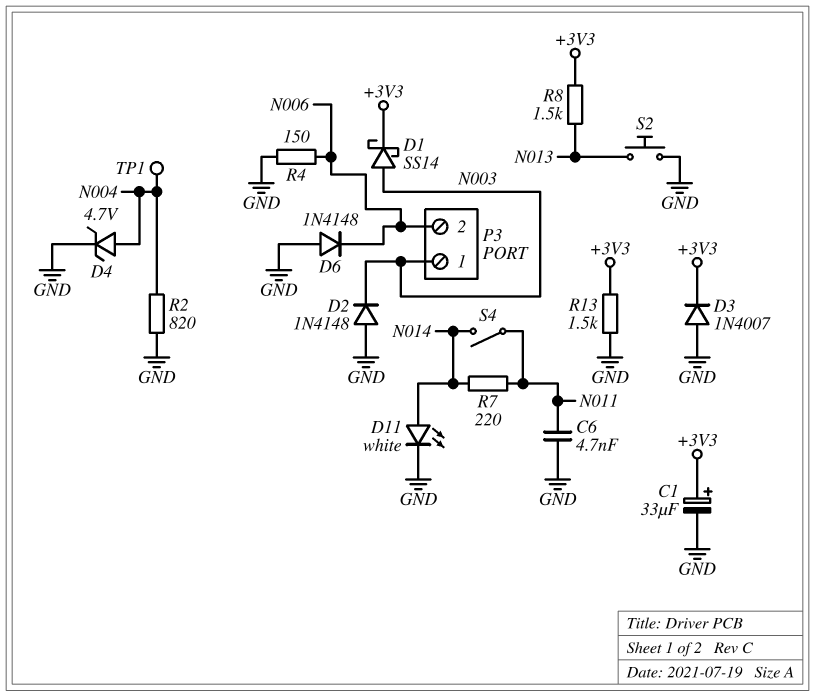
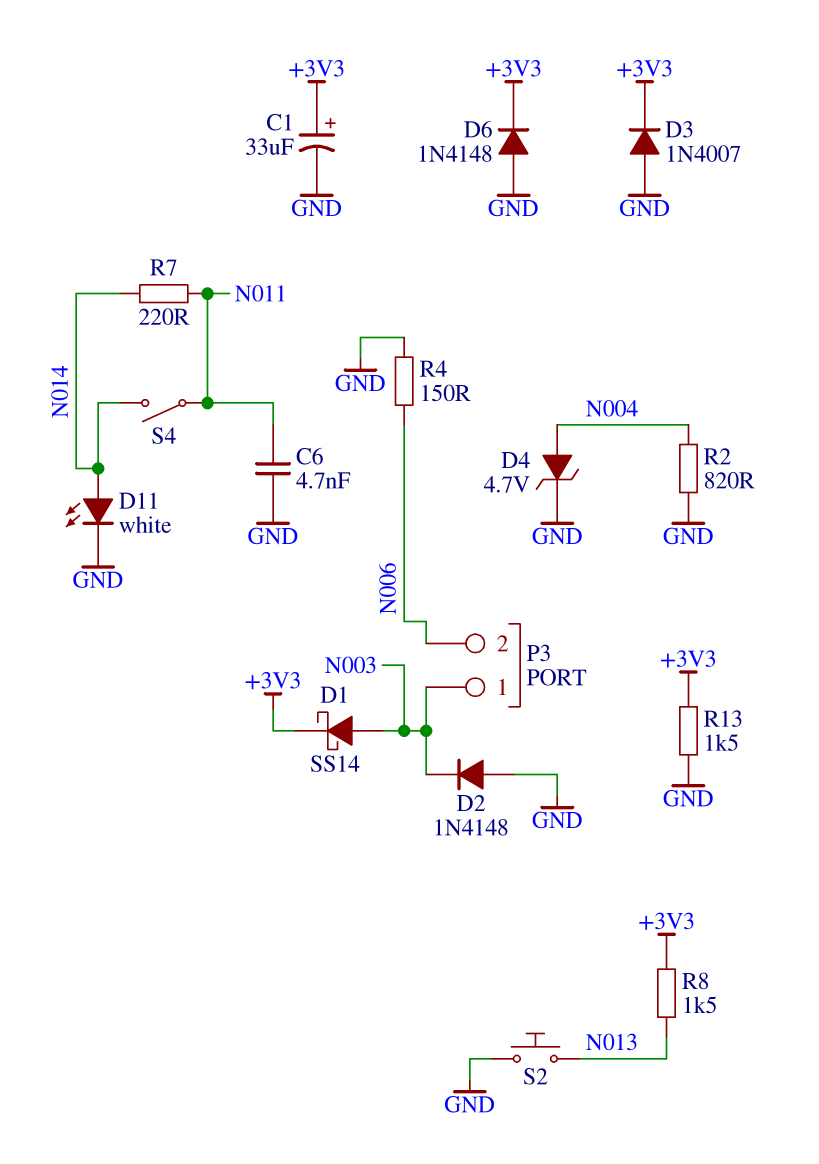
D6: diode 1N4148 (A GND, K N006) -> diode 1N4148 (A GND, K +3V3)
TP1: test point (N004) -> none

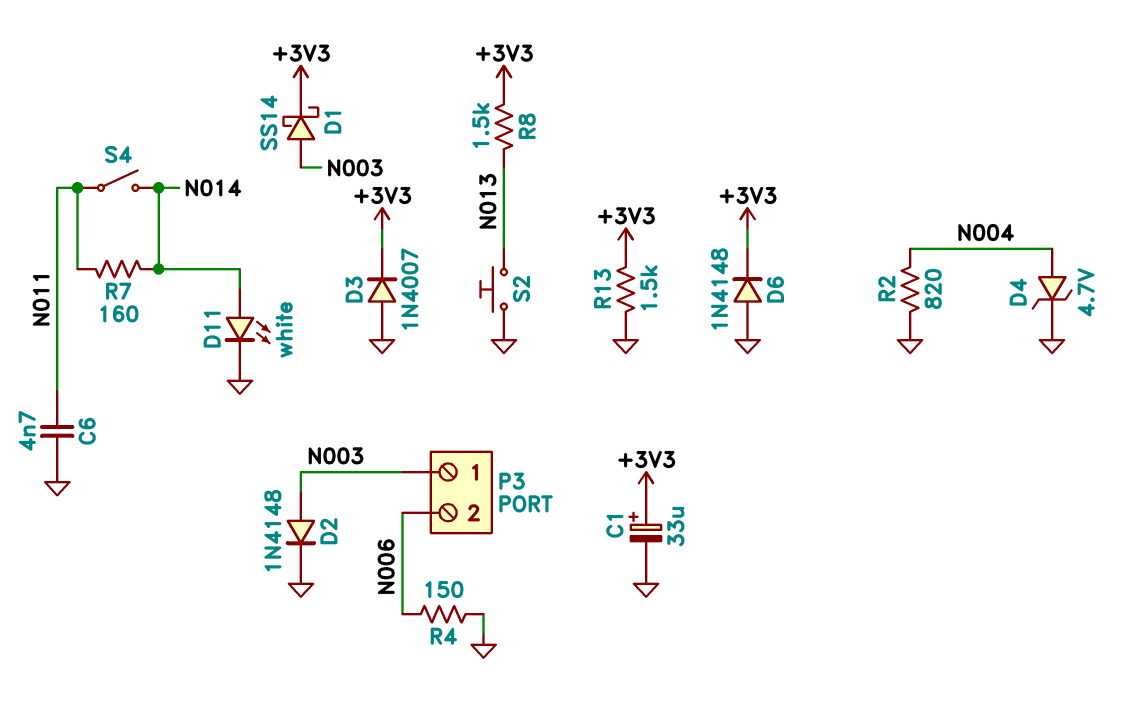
D2: diode 1N4148 (A GND, K N003) -> diode 1N4148 (A N003, K GND)
R7: 220 (N011, N014) -> 160 (N011, N014)

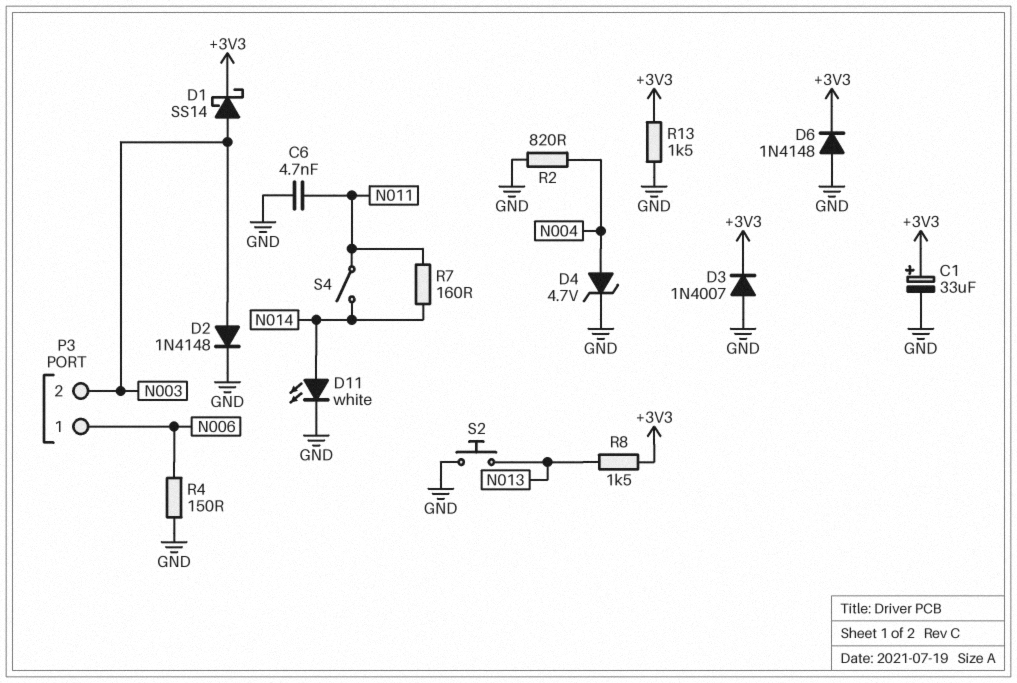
P3 pin 1: N003 -> N006
P3 pin 2: N006 -> N003

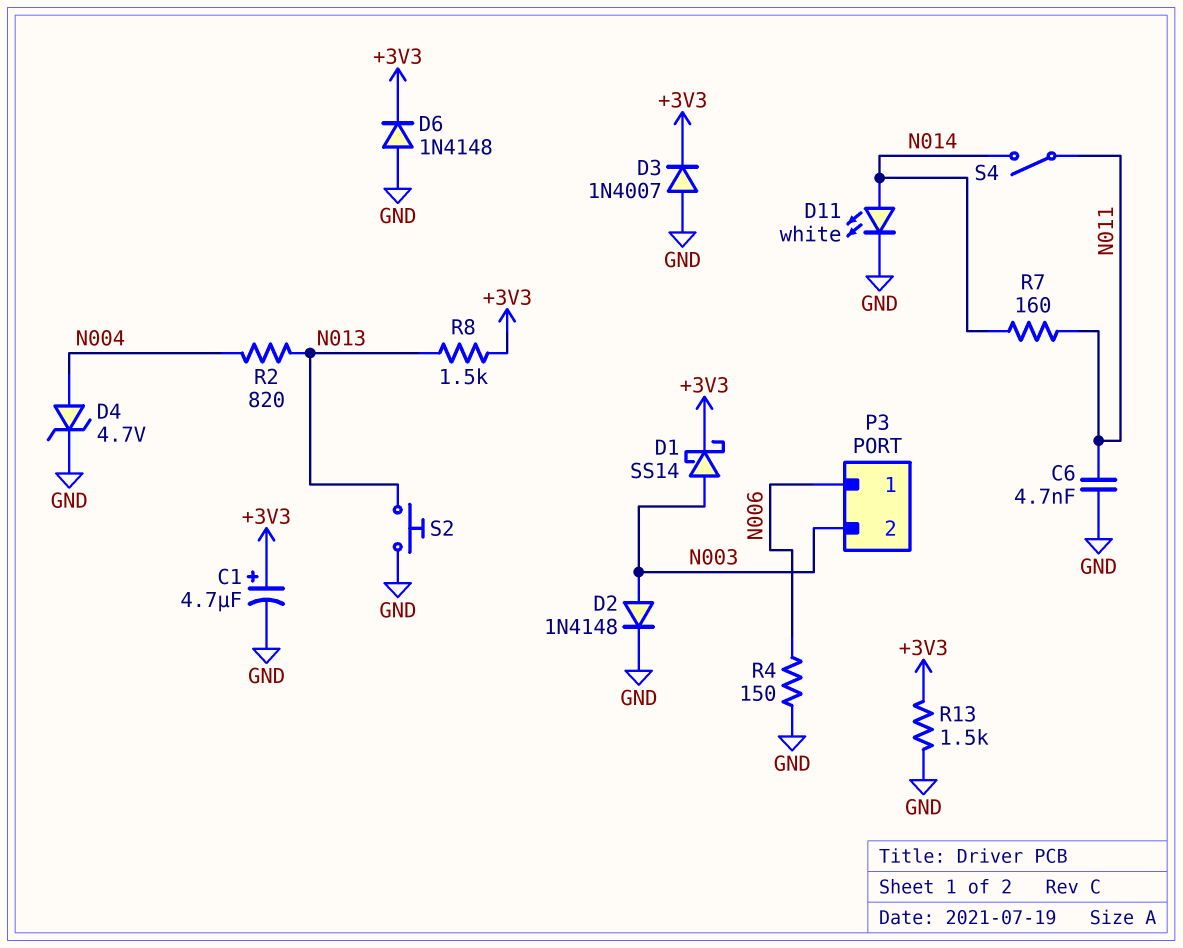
C1: 33uF (plus +3V3, minus GND) -> 4.7uF (plus +3V3, minus GND)
R2: 820 (GND, N004) -> 820 (N004, N013)

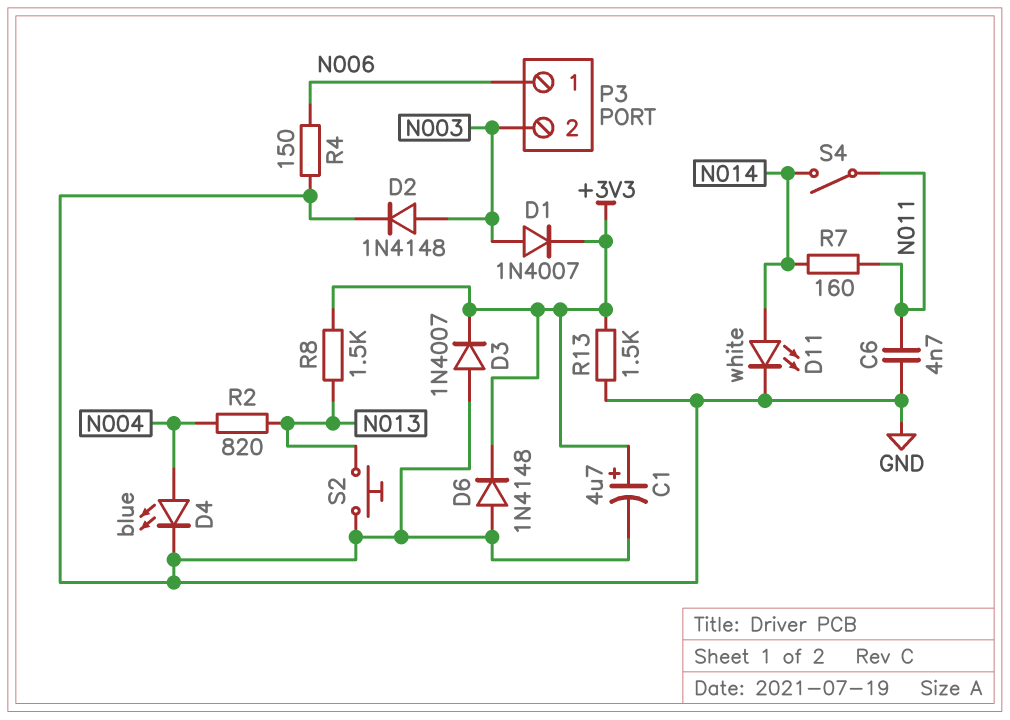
D1: schottky SS14 (A N003, K +3V3) -> diode 1N4007 (A N003, K +3V3)
D4: zener 4.7V (A N004, K GND) -> LED blue (A N004, K GND)

